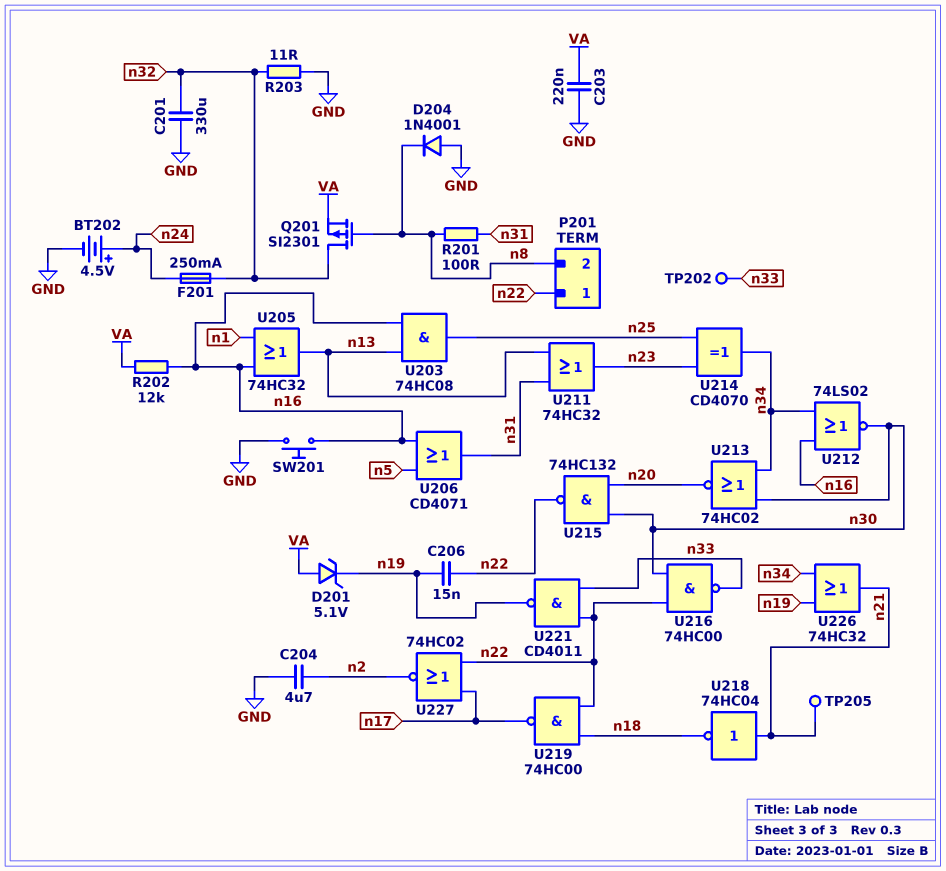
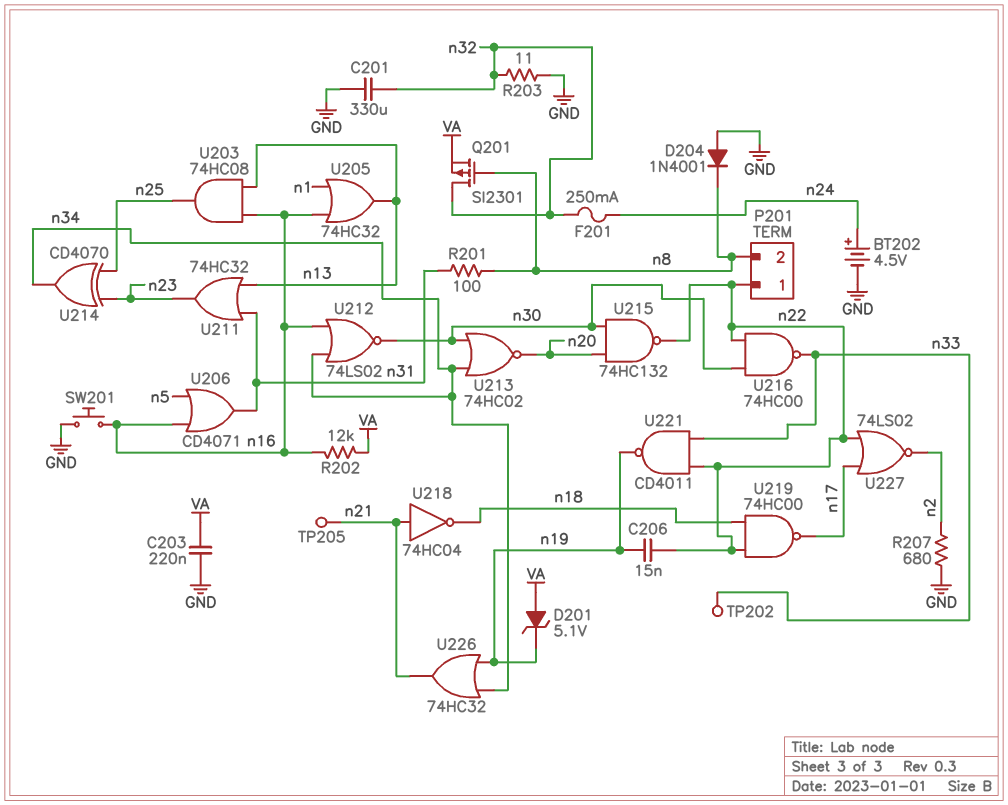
C204: 4.7uF (GND, n2) -> none
R207: none -> 680 (GND, n2)
U227: NOR 74HC02 (in n17, in n22, out n2) -> NOR 74LS02 (in n17, in n22, out n2)

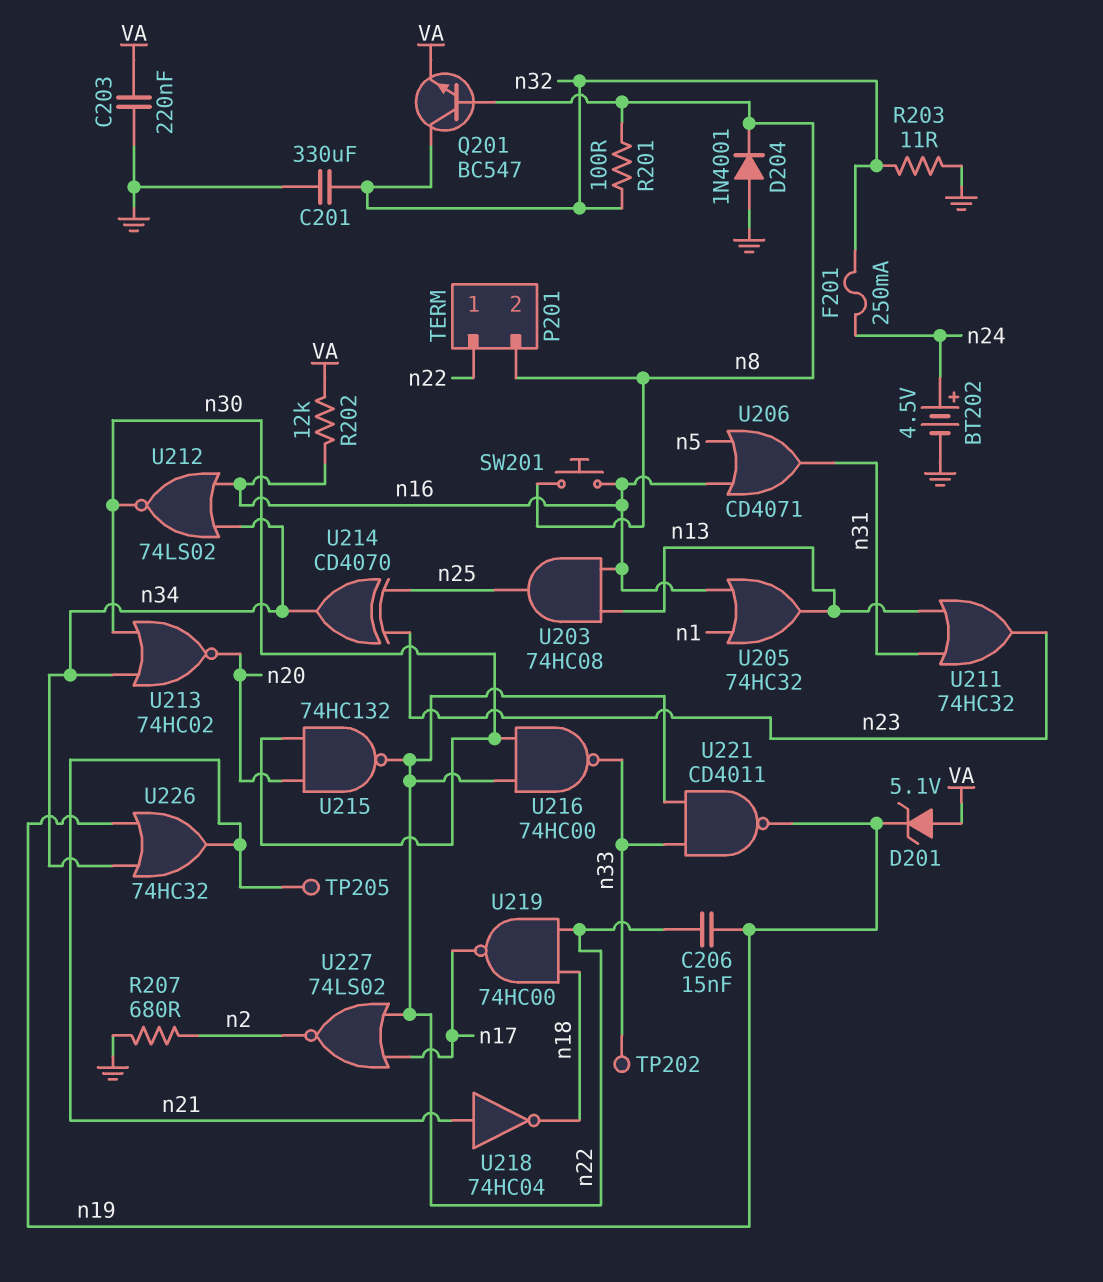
Q201: PMOS SI2301 (G n8, D n32, S VA) -> NPN BC547 (B n8, C n32, E VA)
R201: 100 (n8, n31) -> 100 (n8, n32)
SW201: button (GND, n16) -> button (n8, n16)

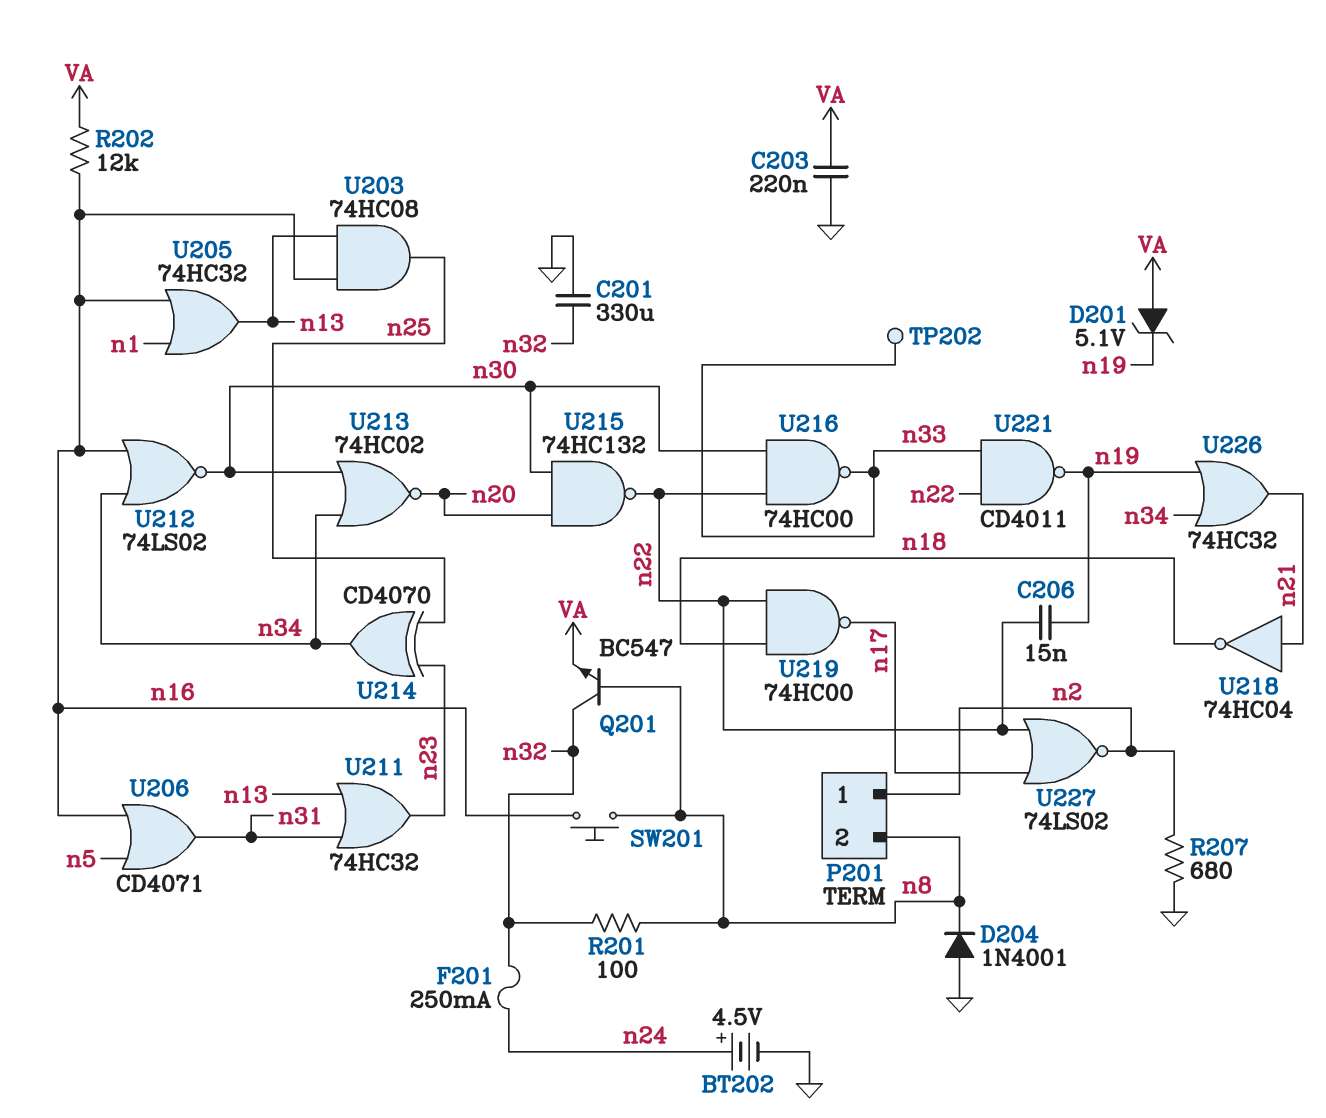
P201 pin 1: n22 -> n2
R203: 11 (GND, n32) -> none
TP205: test point (n21) -> none

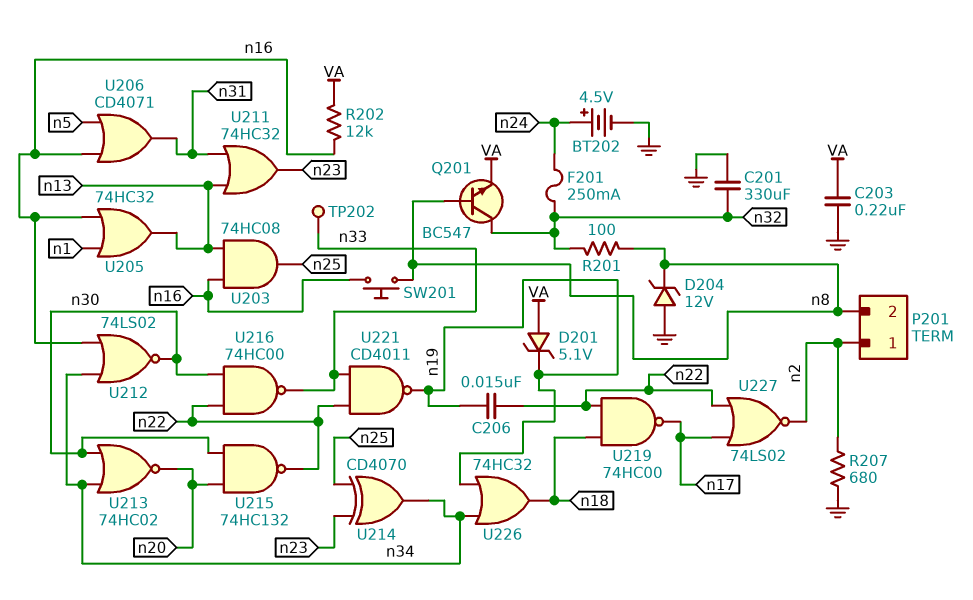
D204: diode 1N4001 (A GND, K n8) -> zener 12V (A GND, K n8)
U218: NOT 74HC04 (in n21, out n18) -> none
U226: OR 74HC32 (in n19, in n34, out n21) -> OR 74HC32 (in n19, in n34, out n18)

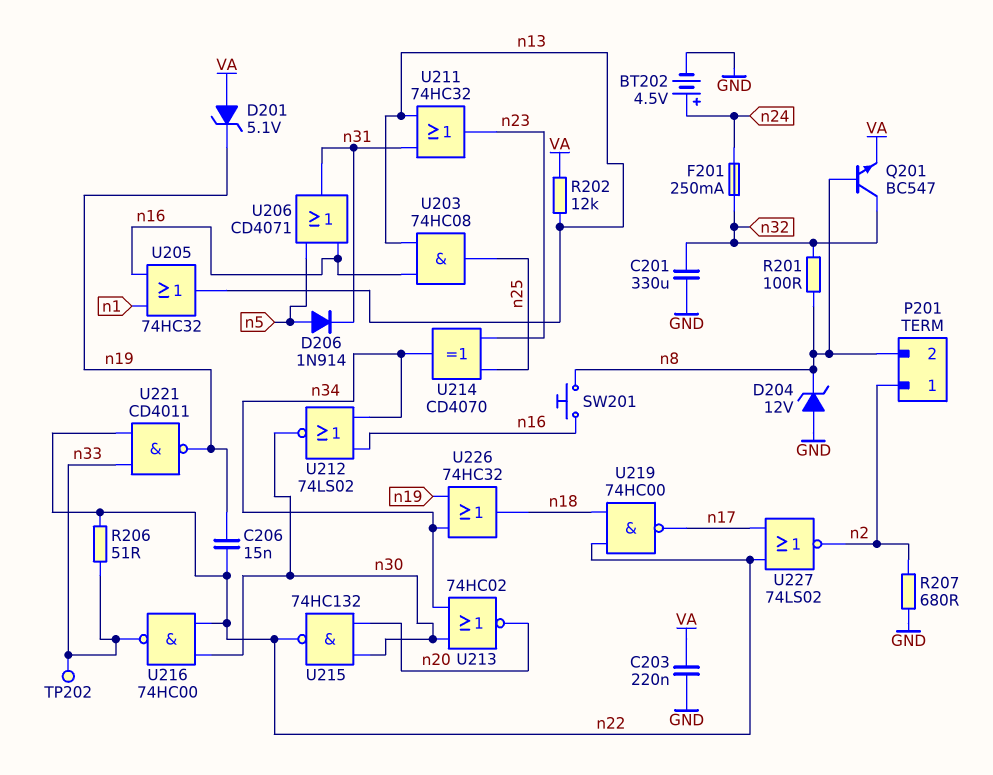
D206: none -> diode 1N914 (A n5, K n31)
R202: 12k (VA, n16) -> 12k (VA, n13)
R206: none -> 51 (n22, n33)

